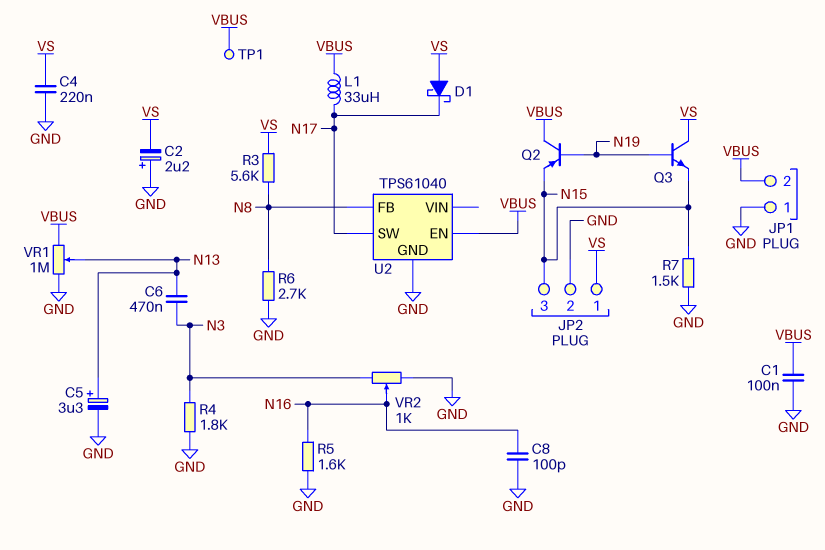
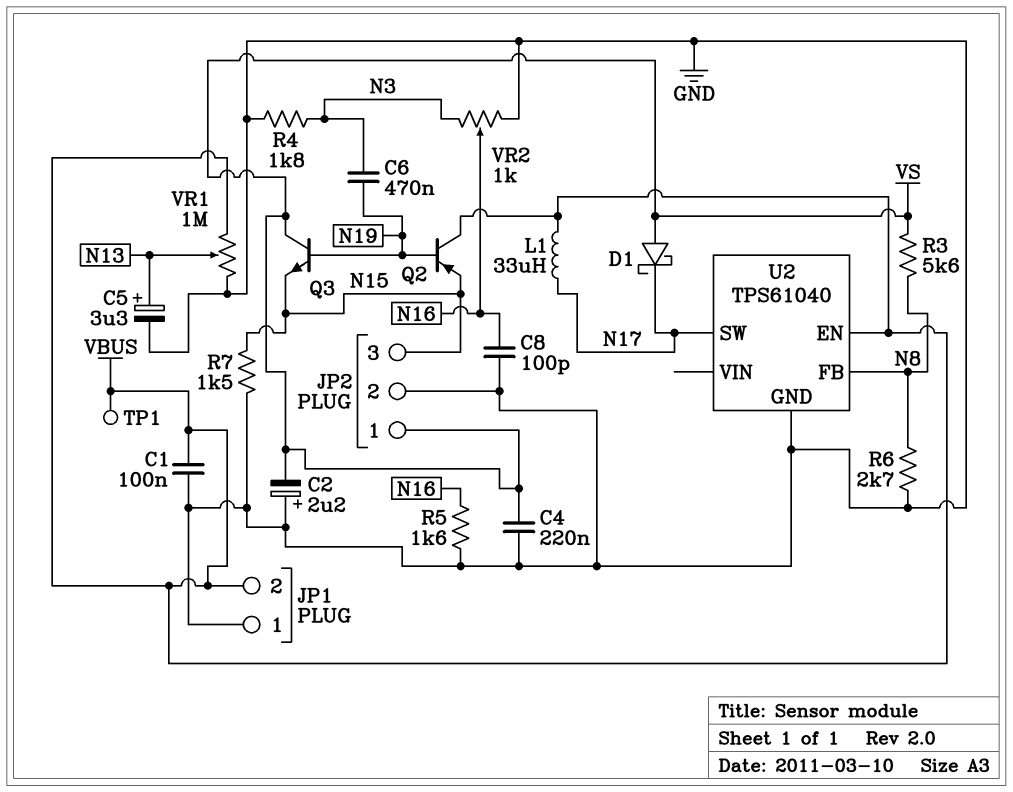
C6: 470nF (N3, N13) -> 470nF (N3, N19)

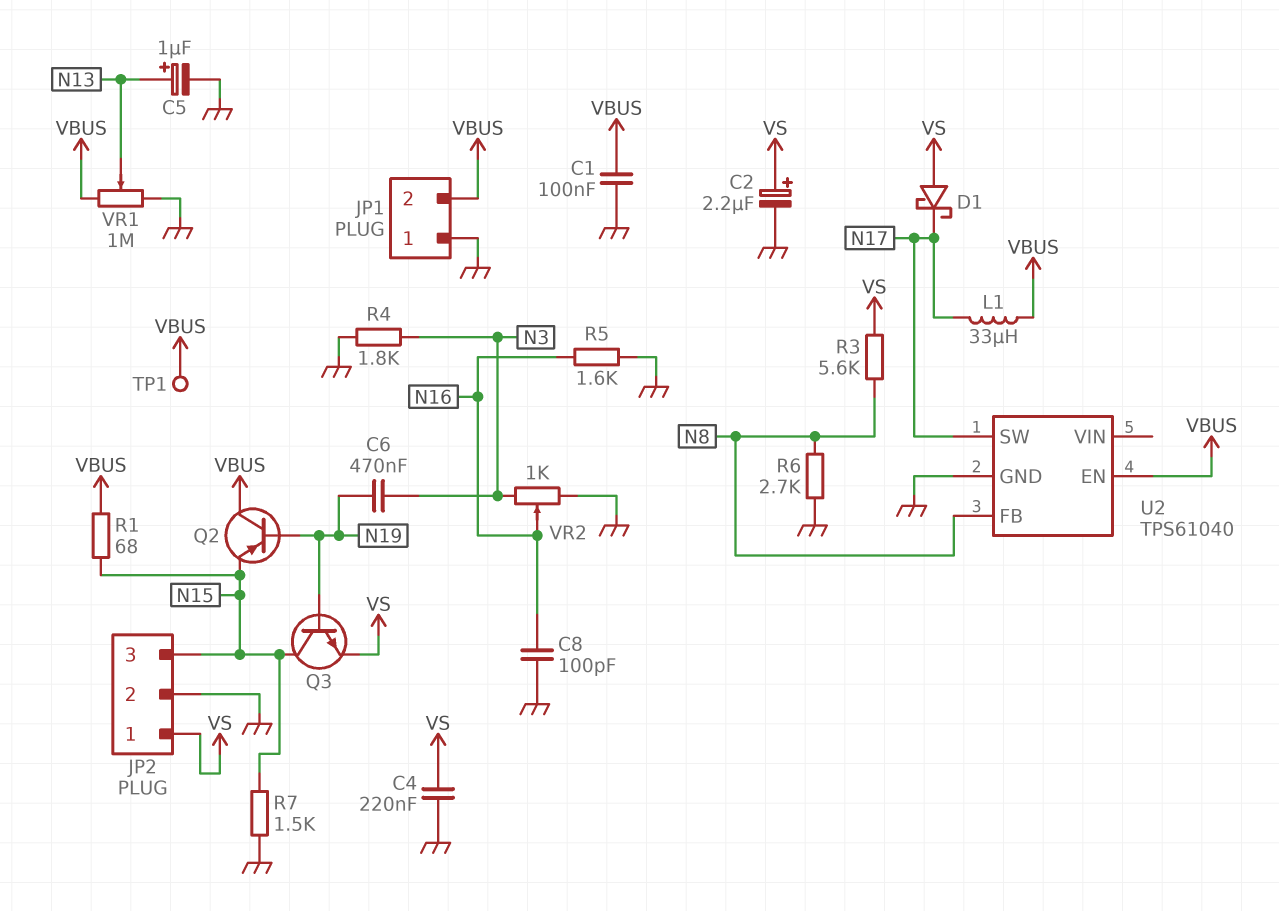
C2: 2.2uF (plus GND, minus VS) -> 2.2uF (plus VS, minus GND)
C5: 3.3uF (plus N13, minus GND) -> 1uF (plus N13, minus GND)
Q3: NPN (B N19, C VS, E N15) -> NPN (B N19, C N15, E VS)
R1: none -> 68 (N15, VBUS)

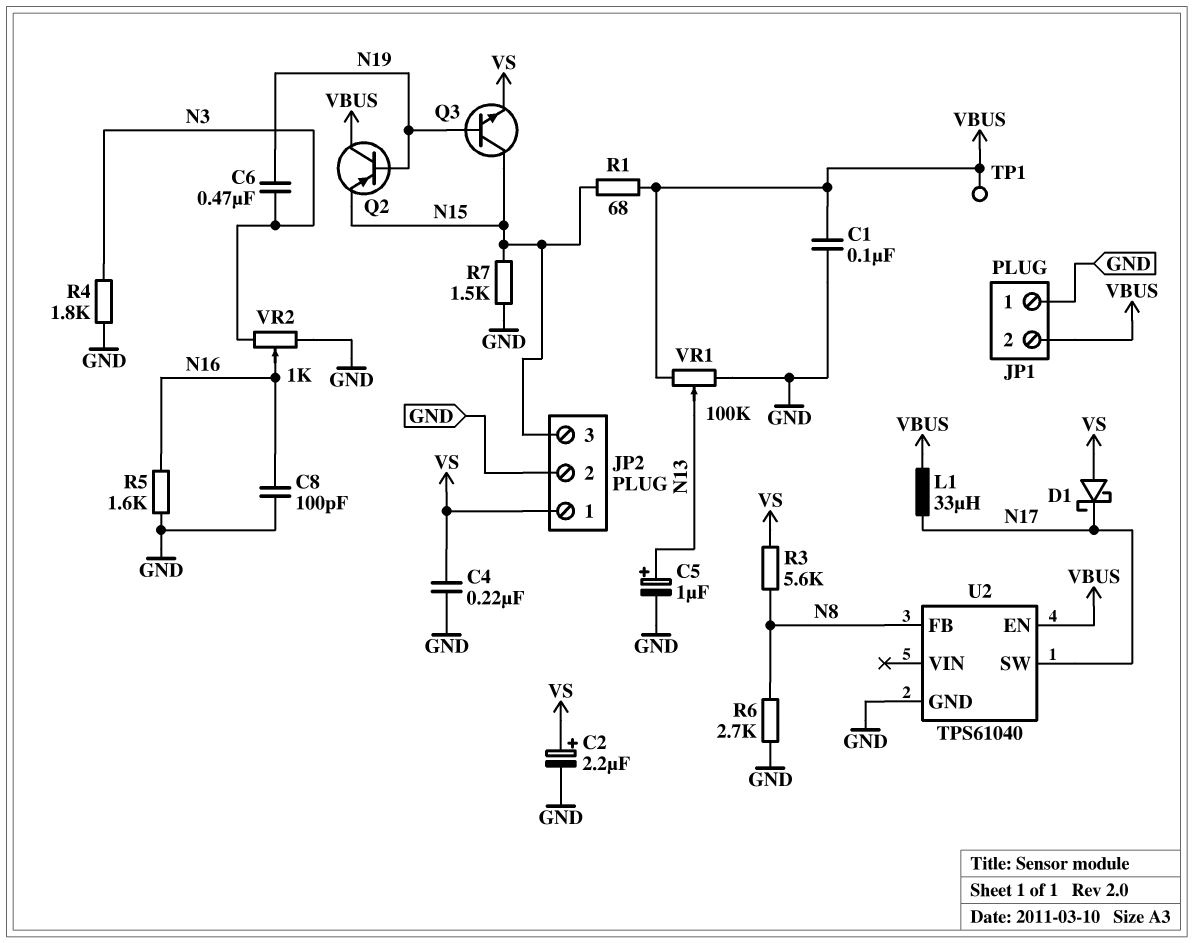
VR1: 1M (GND, VBUS, wiper N13) -> 100k (GND, VBUS, wiper N13)

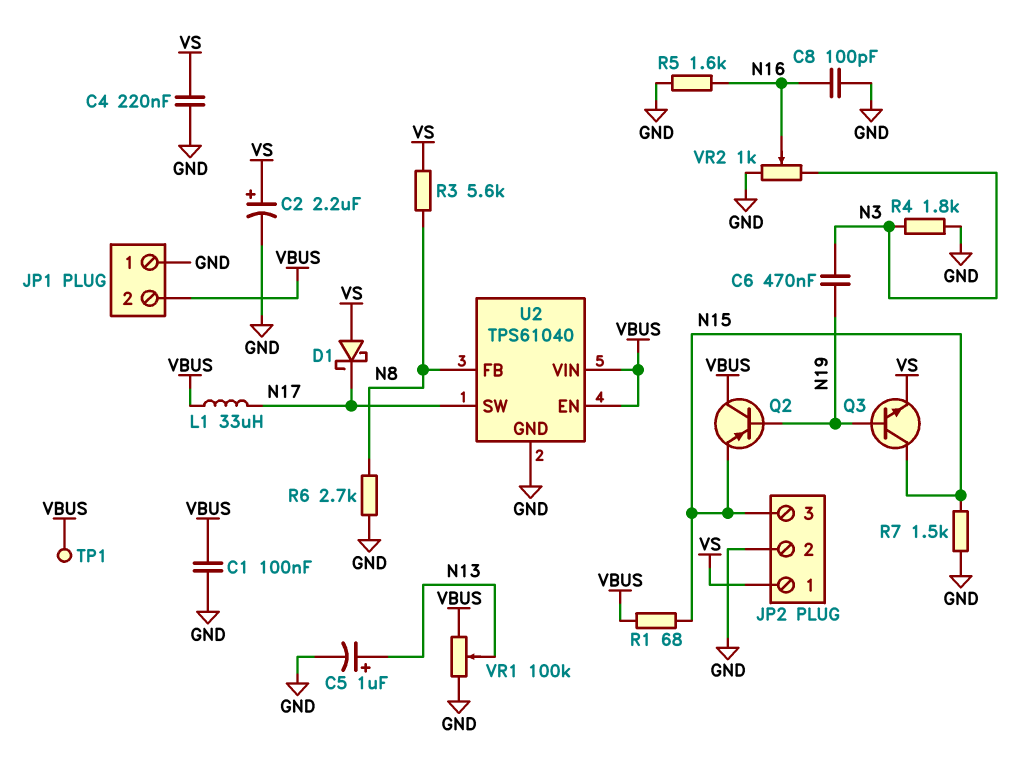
U2 pin VIN: none -> VBUS

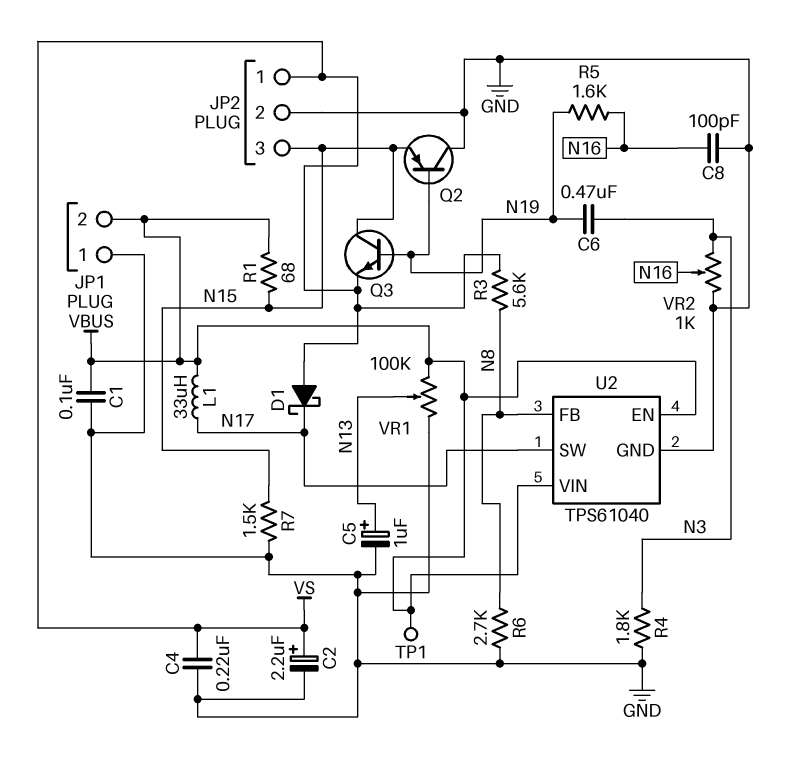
Q2: PNP (B N19, C VBUS, E N15) -> PNP (B N19, C GND, E N15)
R5: 1.6k (GND, N16) -> 1.6k (N16, N19)

